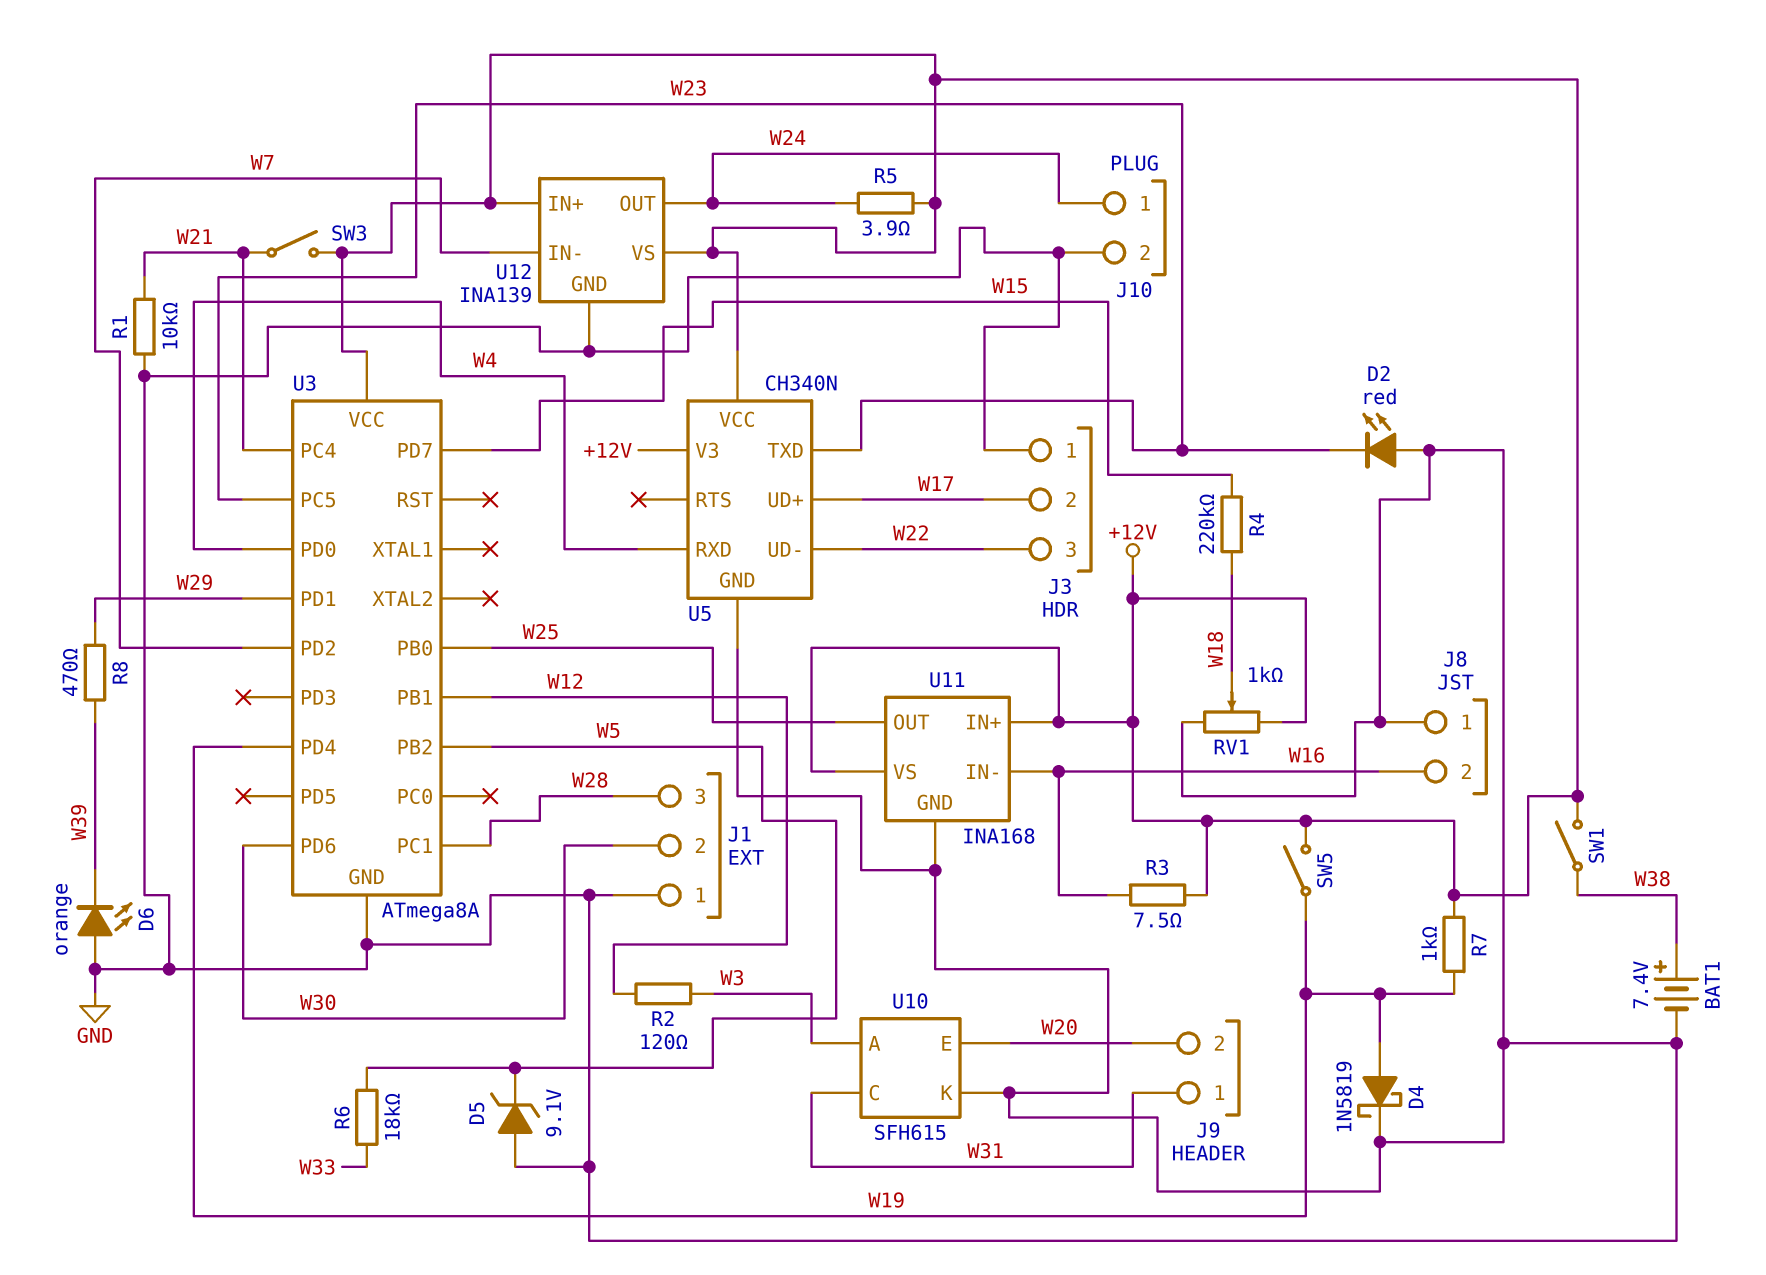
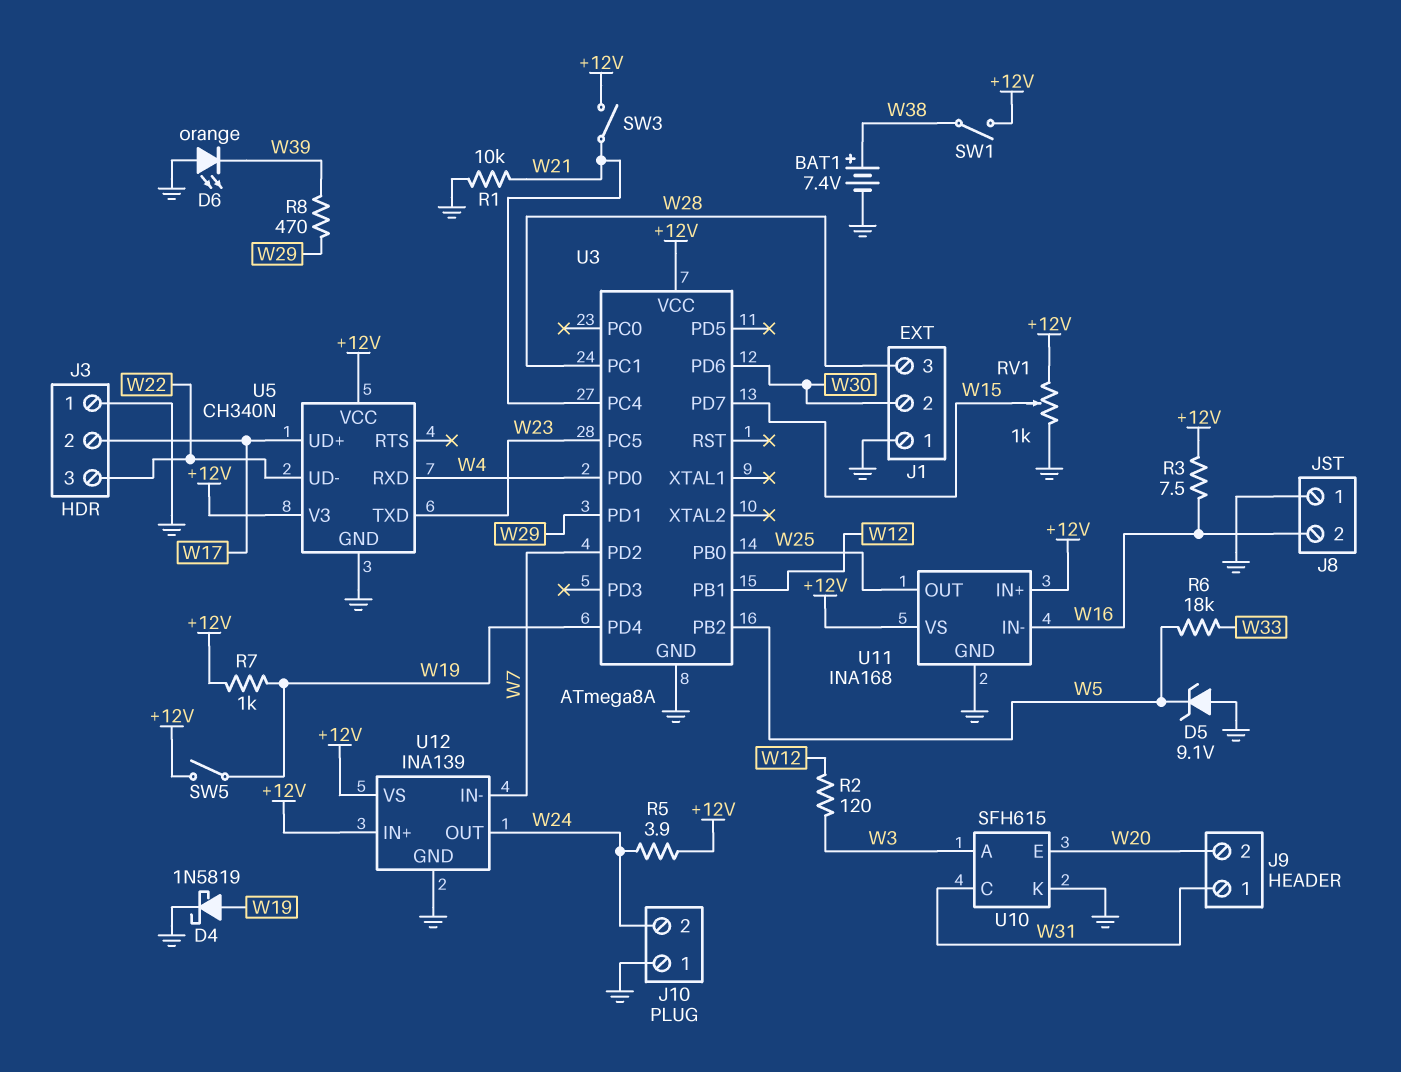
D2: LED red (A GND, K W23) -> none
J10 pin 1: W24 -> GND
J10 pin 2: GND -> W24
R4: 220k (W15, W18) -> none
RV1: 1k (+12V, GND, wiper W18) -> 1k (+12V, GND, wiper W15)

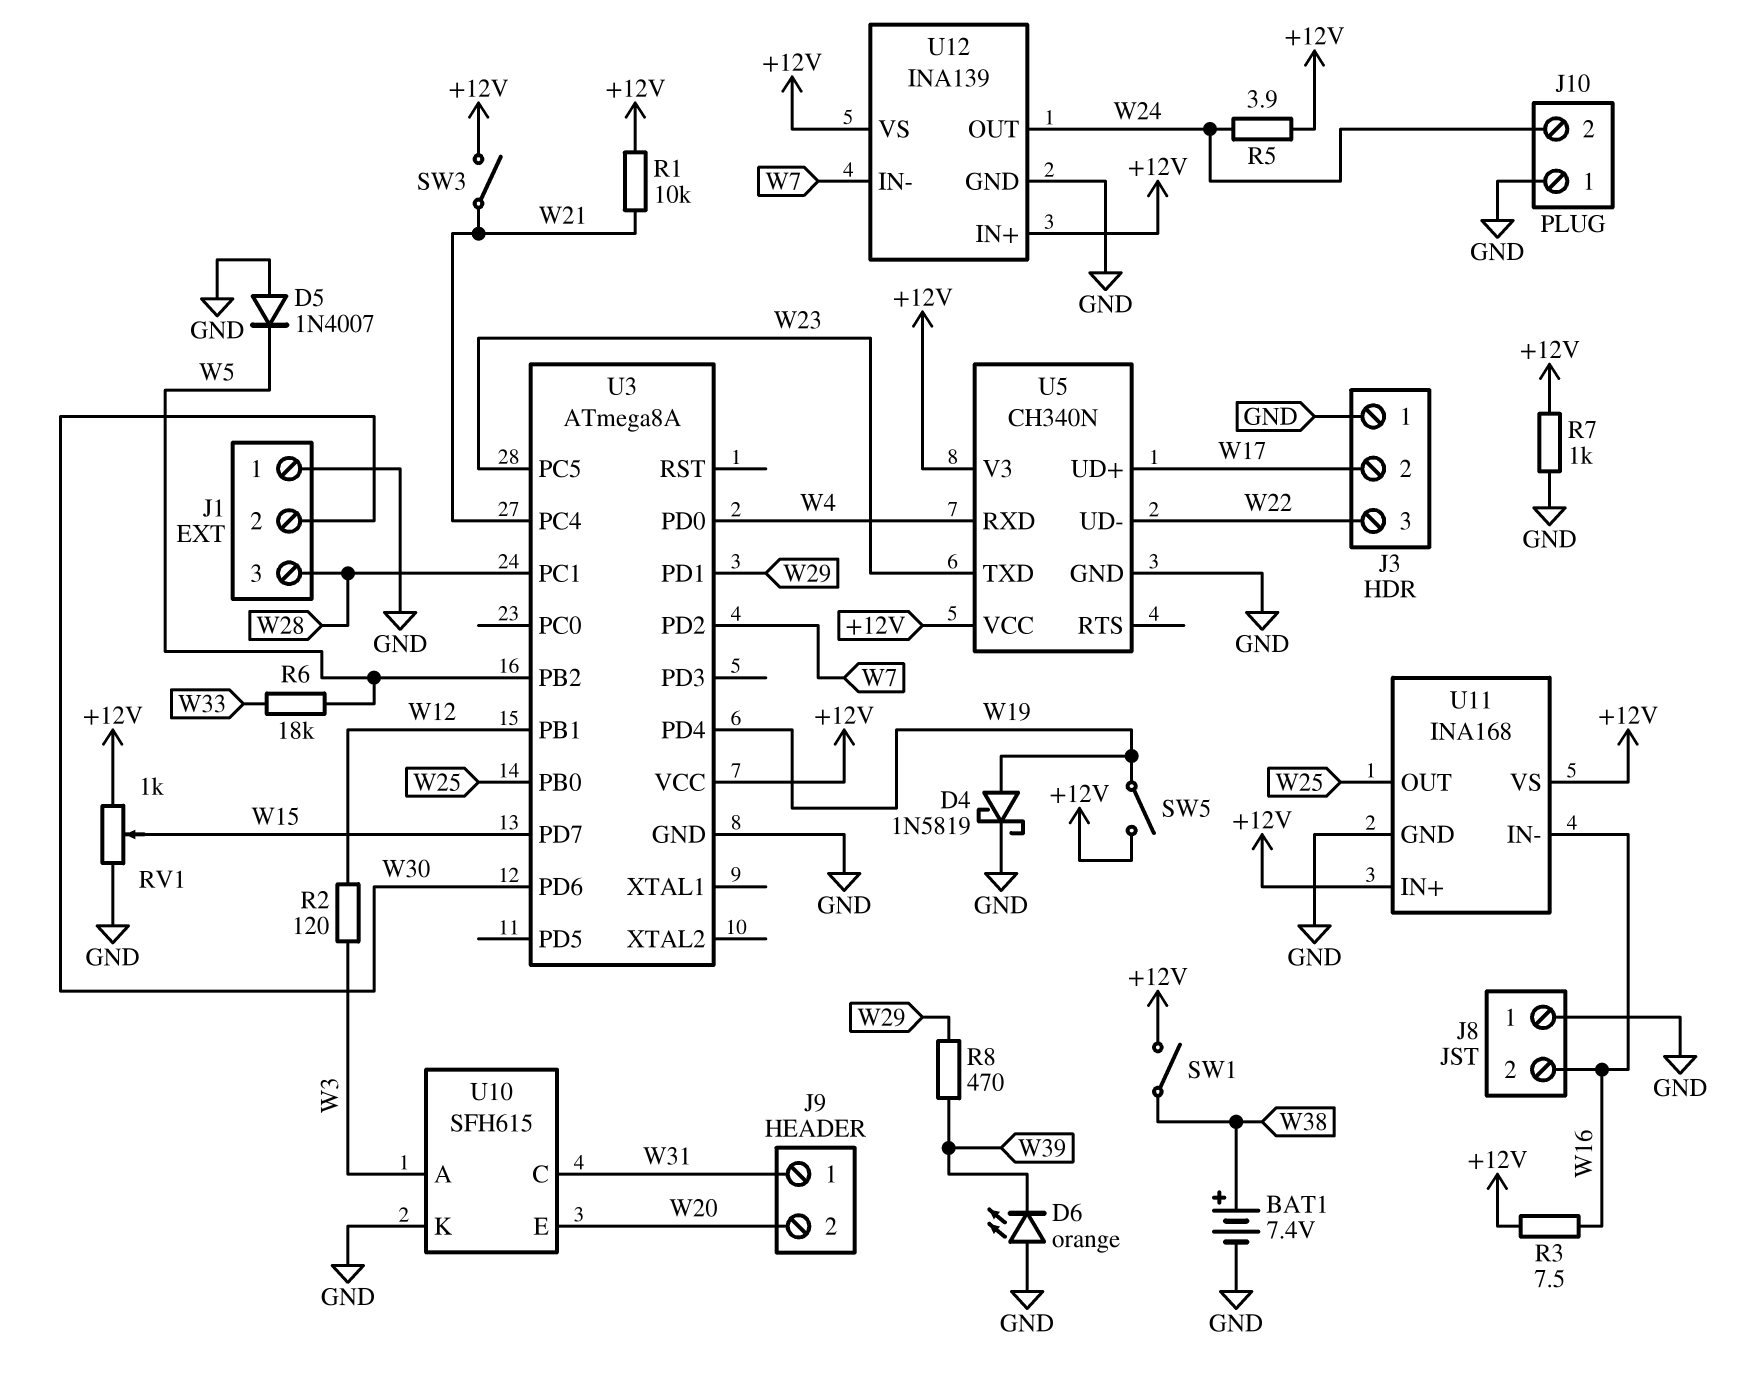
D5: zener 9.1V (A GND, K W5) -> diode 1N4007 (A GND, K W5)
R1: 10k (GND, W21) -> 10k (+12V, W21)
R7: 1k (+12V, W19) -> 1k (+12V, GND)

